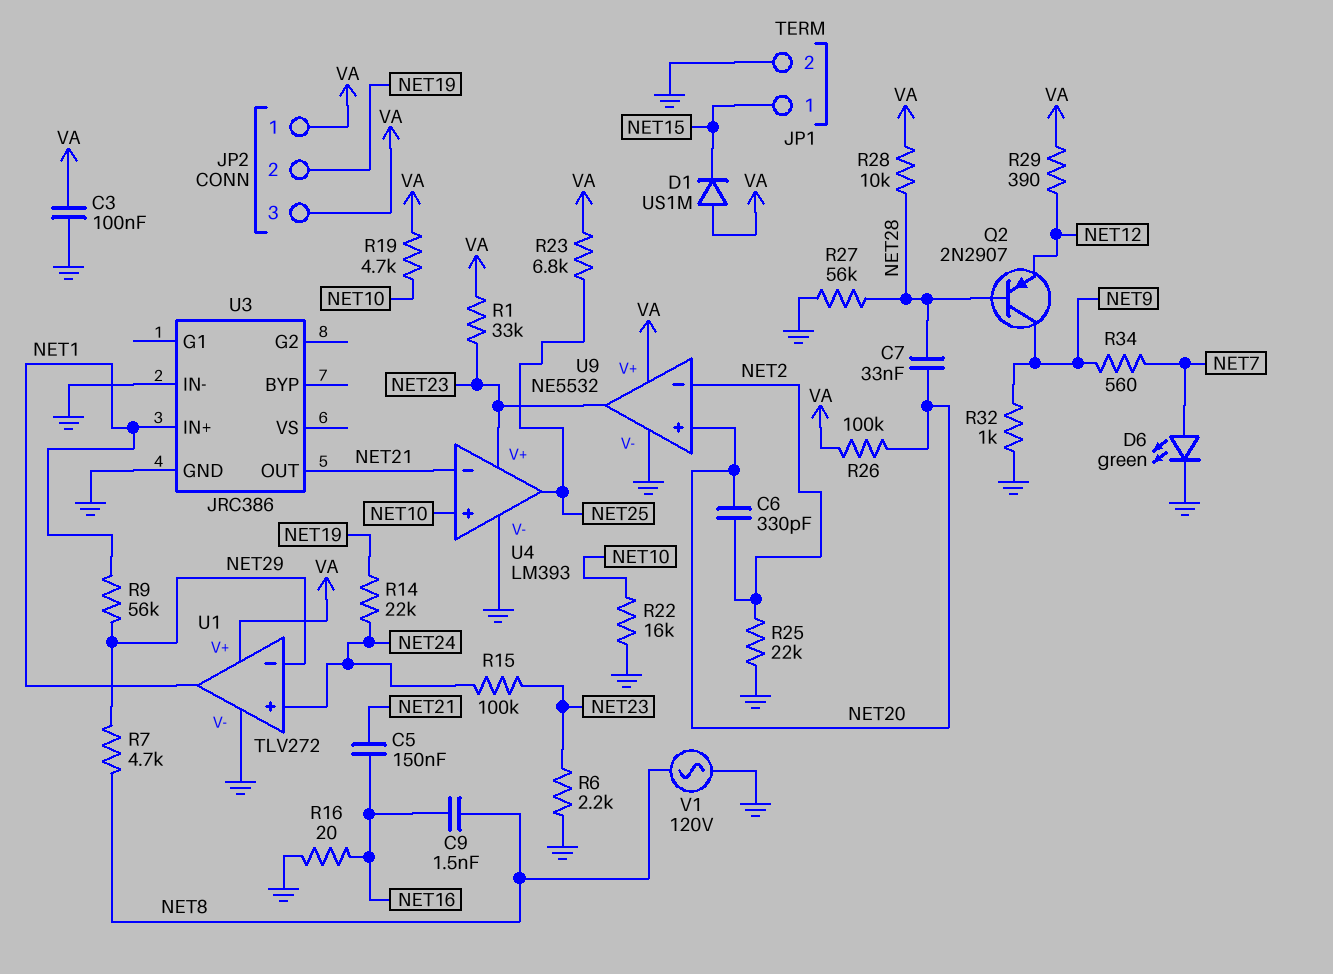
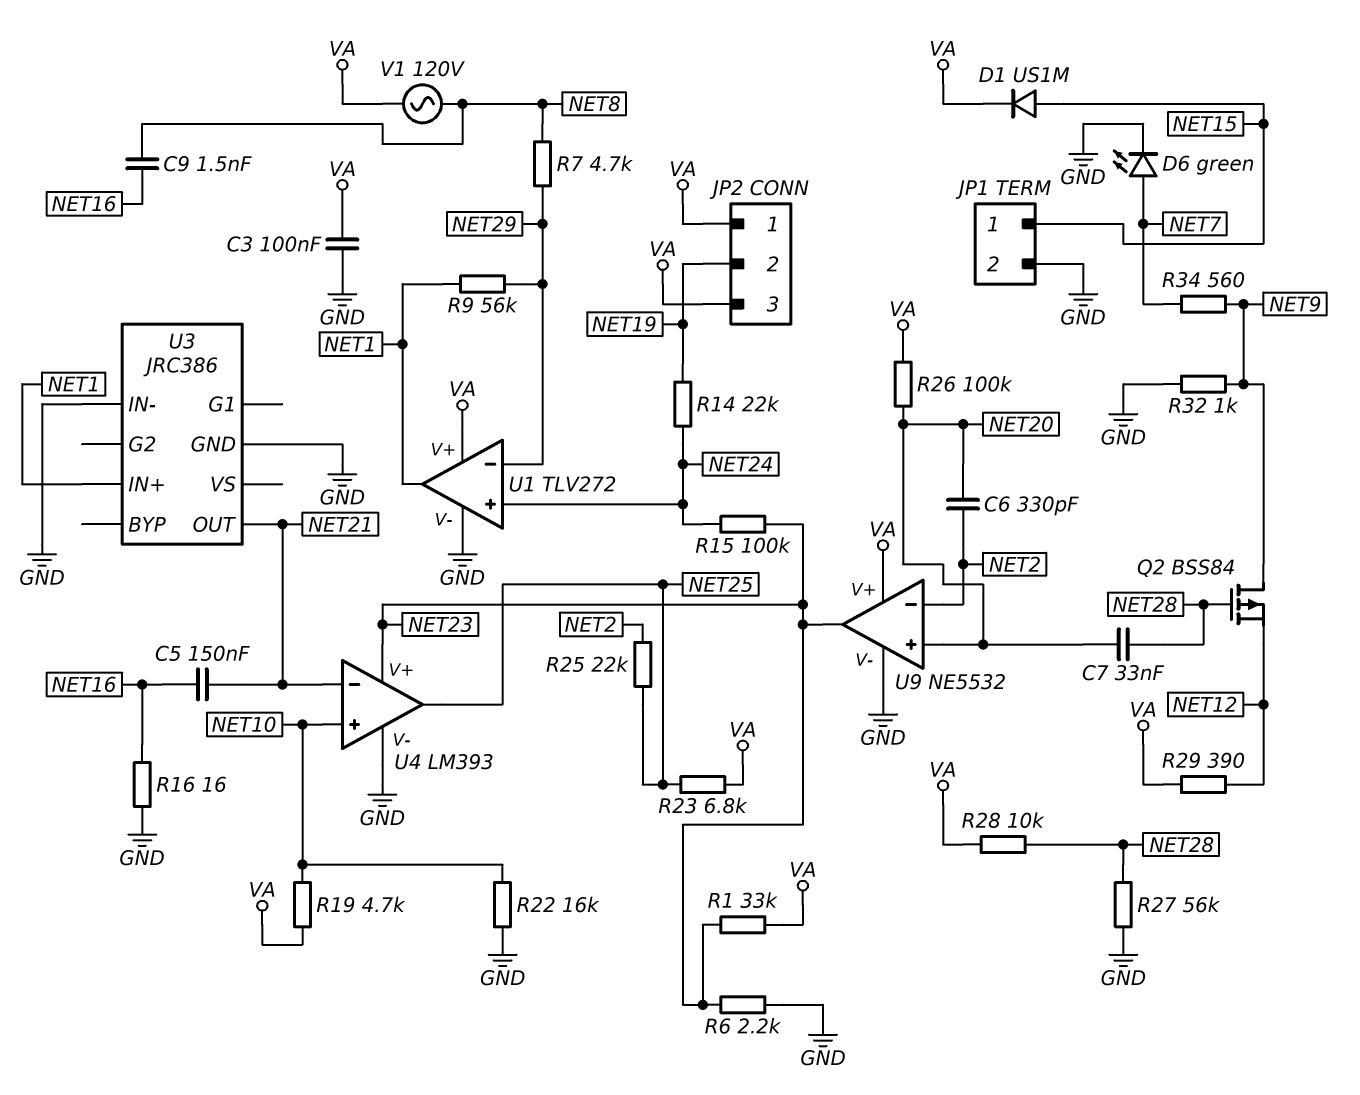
D1: diode US1M (A VA, K NET15) -> diode US1M (A NET15, K VA)
Q2: PNP 2N2907 (B NET28, C NET9, E NET12) -> PMOS BSS84 (G NET28, D NET9, S NET12)
R16: 20 (GND, NET16) -> 16 (GND, NET16)
R25: 22k (GND, NET2) -> 22k (NET2, NET25)
V1: AC 120V (GND, NET8) -> AC 120V (NET8, VA)

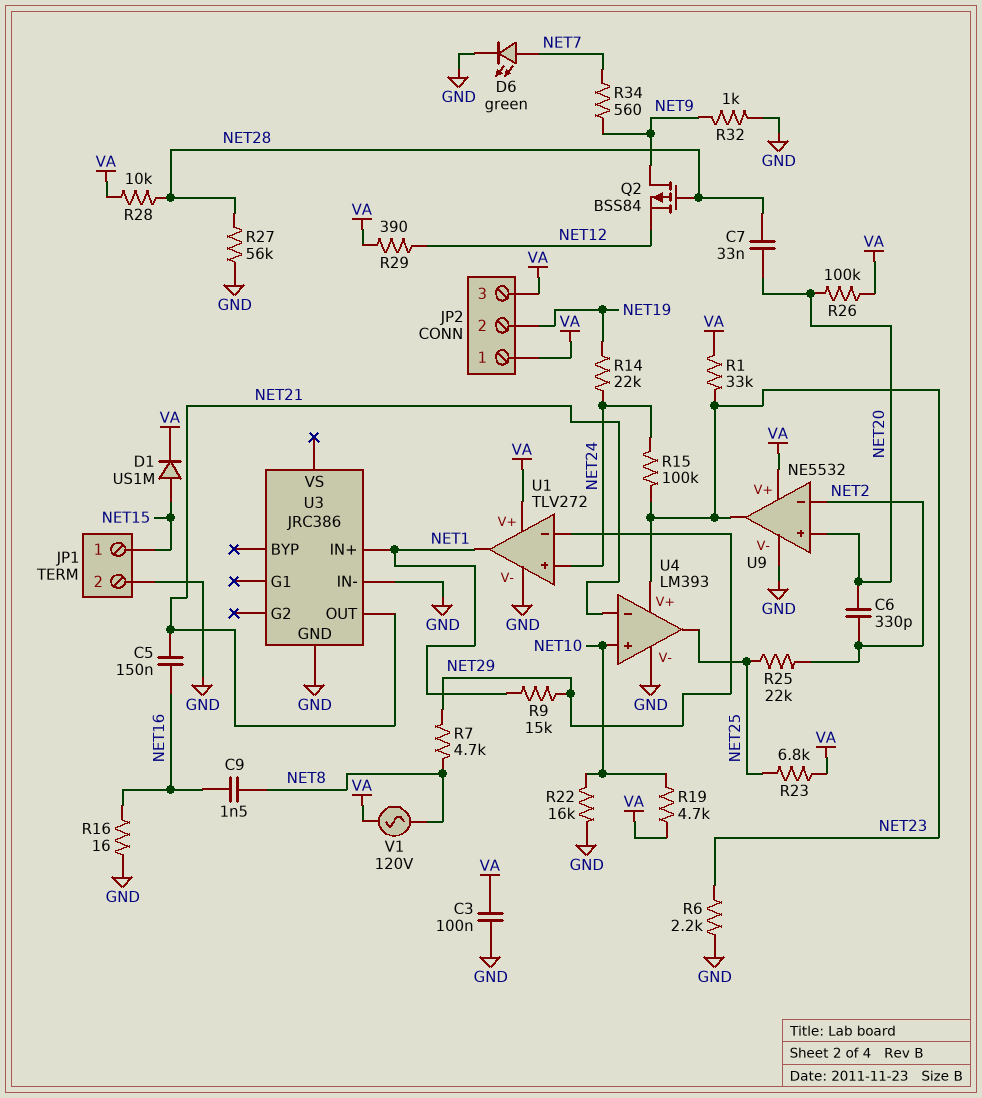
R9: 56k (NET1, NET29) -> 15k (NET1, NET29)

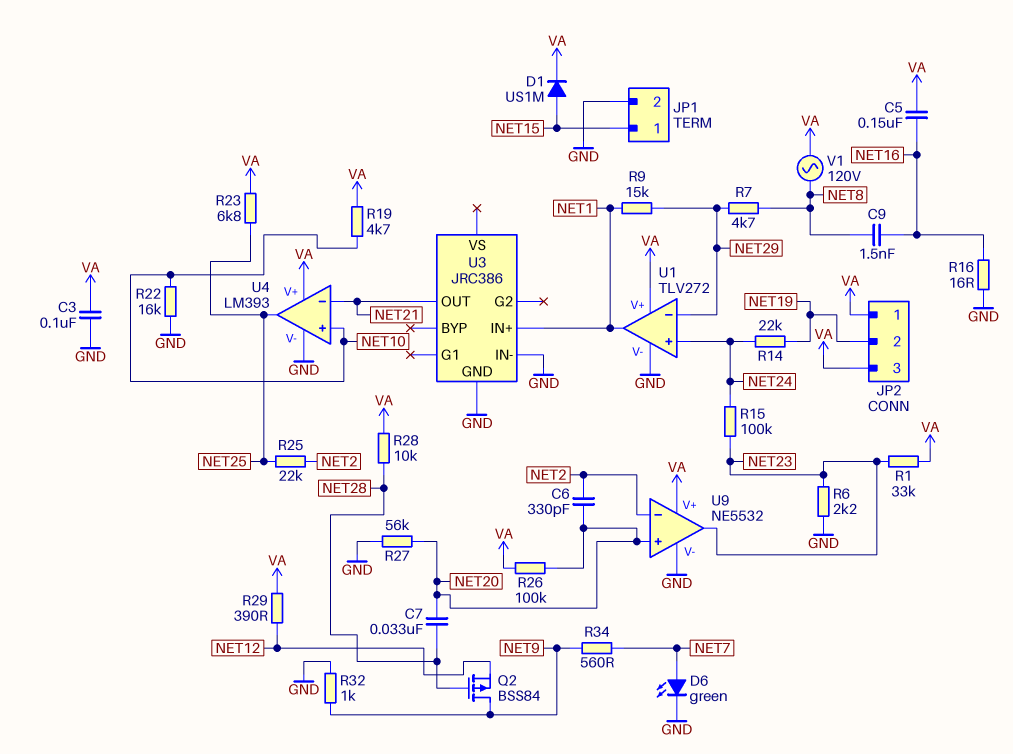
C5: 150nF (NET16, NET21) -> 150nF (NET16, VA)
R27: 56k (GND, NET28) -> 56k (GND, NET20)
U4 pin V+: NET23 -> VA

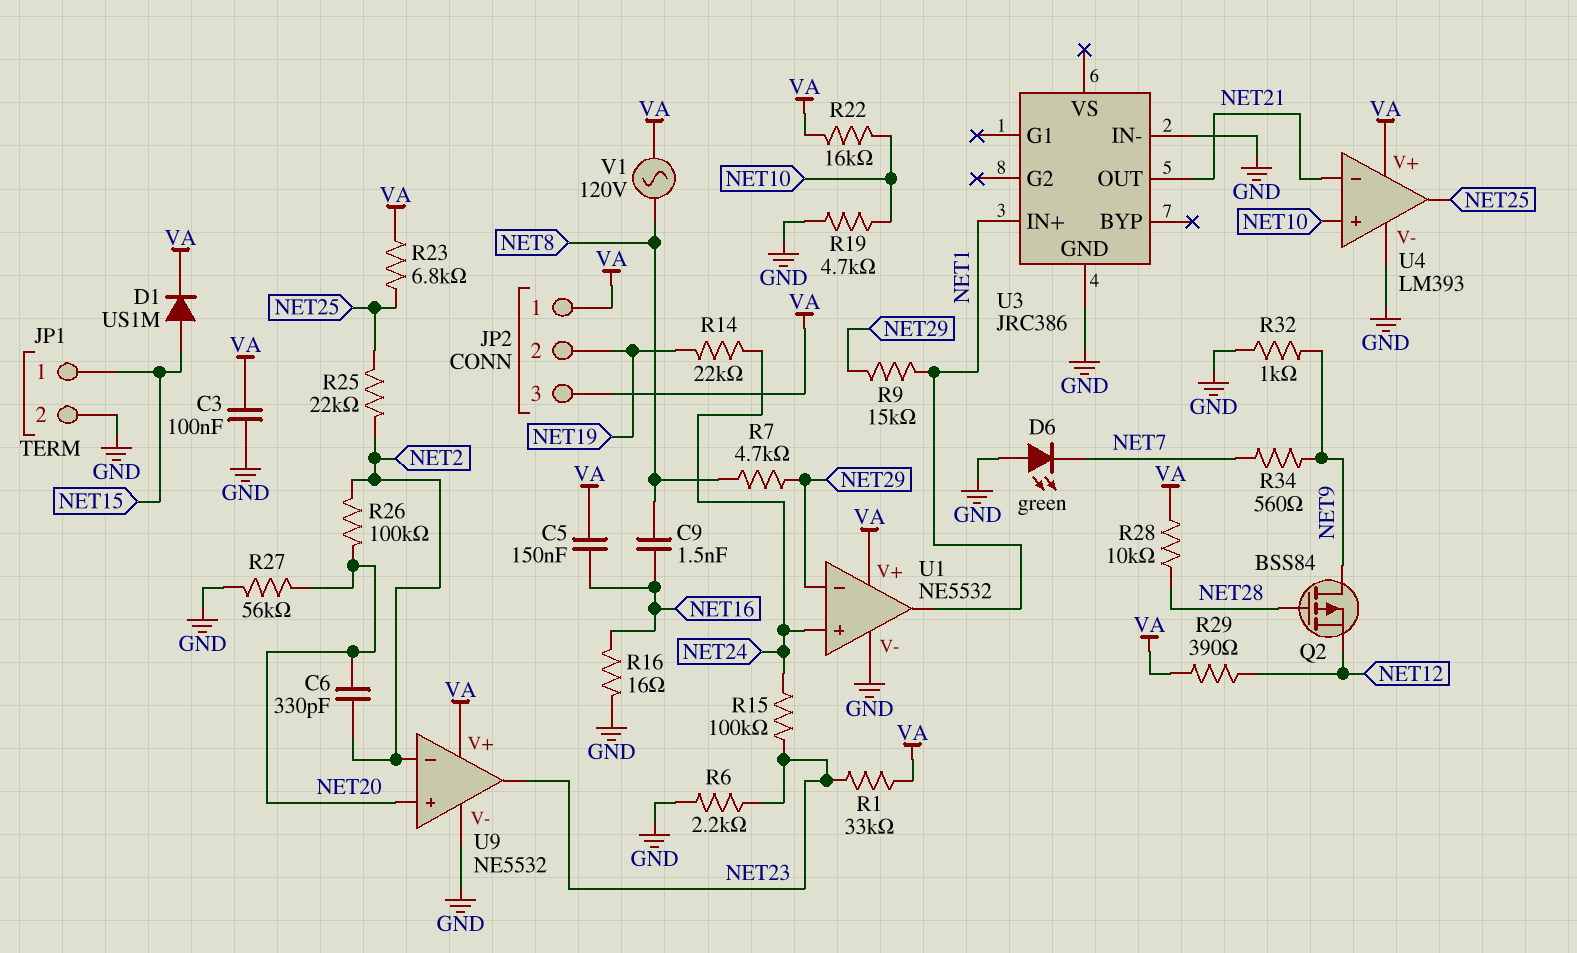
C7: 33nF (NET20, NET28) -> none
D6: LED green (A NET7, K GND) -> LED green (A GND, K NET7)
R19: 4.7k (NET10, VA) -> 4.7k (GND, NET10)
R22: 16k (GND, NET10) -> 16k (NET10, VA)
R26: 100k (NET20, VA) -> 100k (NET2, NET20)
U1: TLV272 -> NE5532

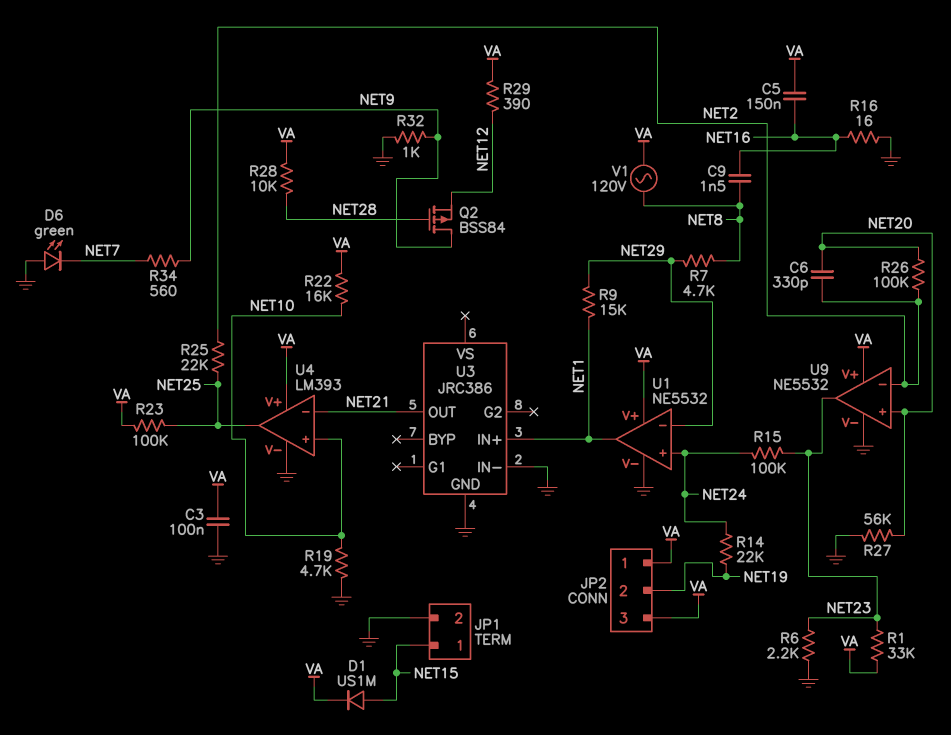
R23: 6.8k (NET25, VA) -> 100k (NET25, VA)

